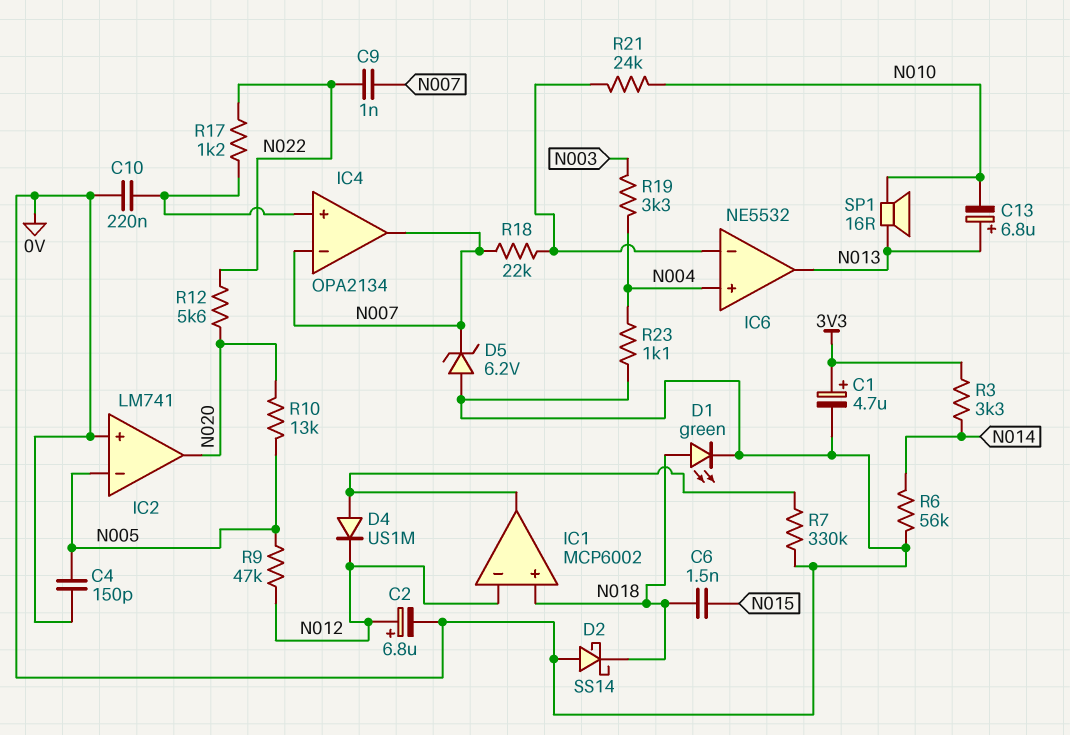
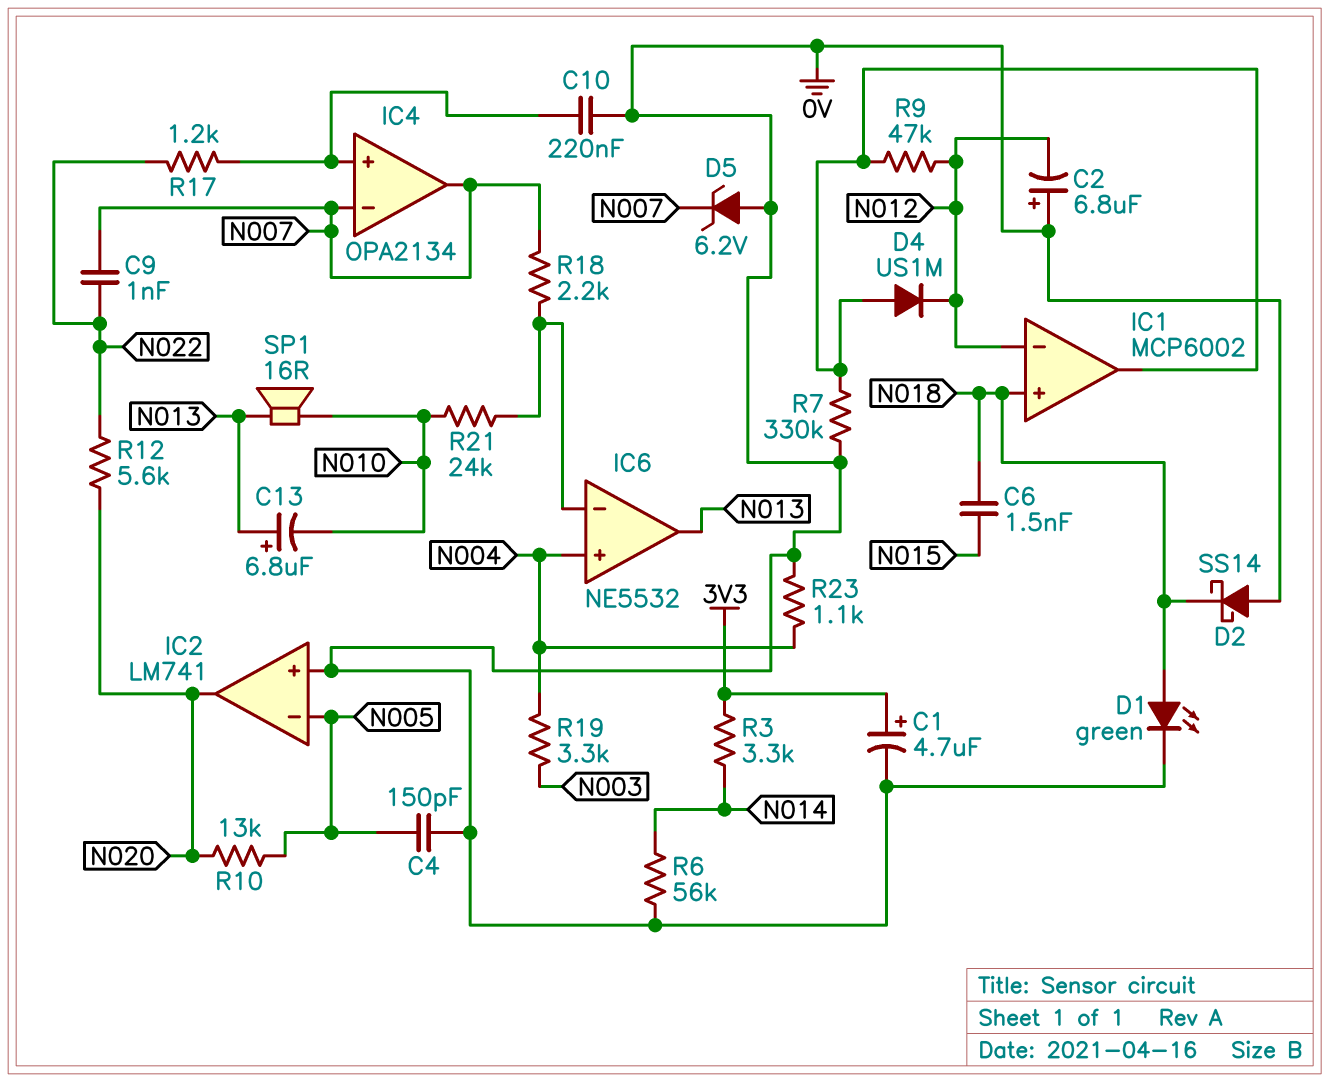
C2: 6.8uF (plus N012, minus 0V) -> 6.8uF (plus 0V, minus N012)
R9: 47k (N005, N012) -> 47k (IC1/out, N012)
R18: 22k (IC6/in-, N007) -> 2.2k (IC6/in-, N007)

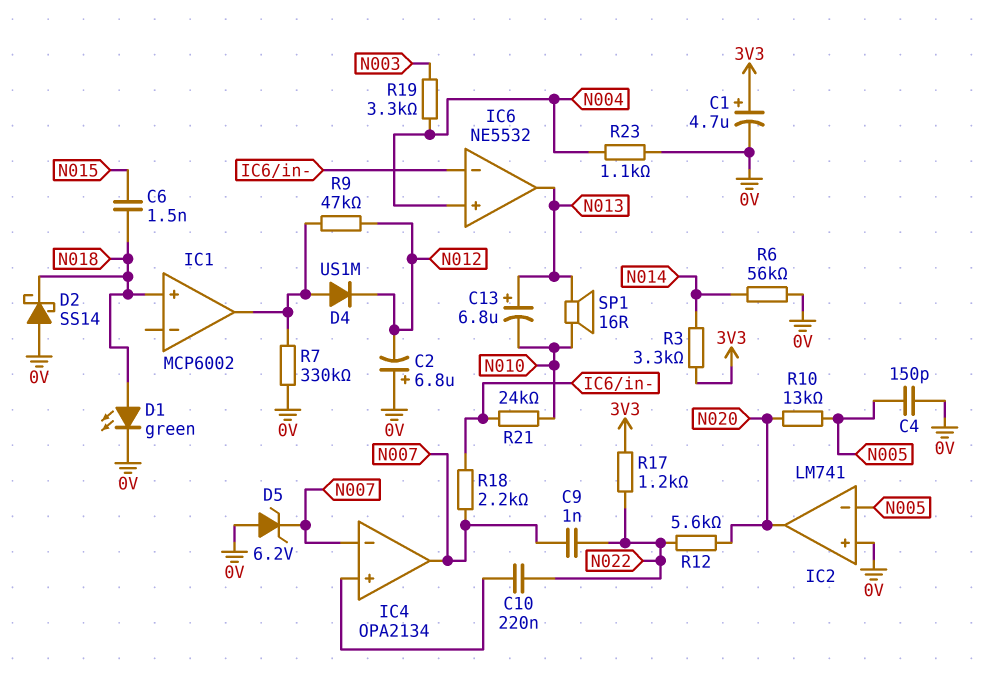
C10: 220nF (0V, IC4/in+) -> 220nF (IC4/in+, N022)
IC1 pin in-: N012 -> none
R17: 1.2k (IC4/in+, N022) -> 1.2k (3V3, N022)

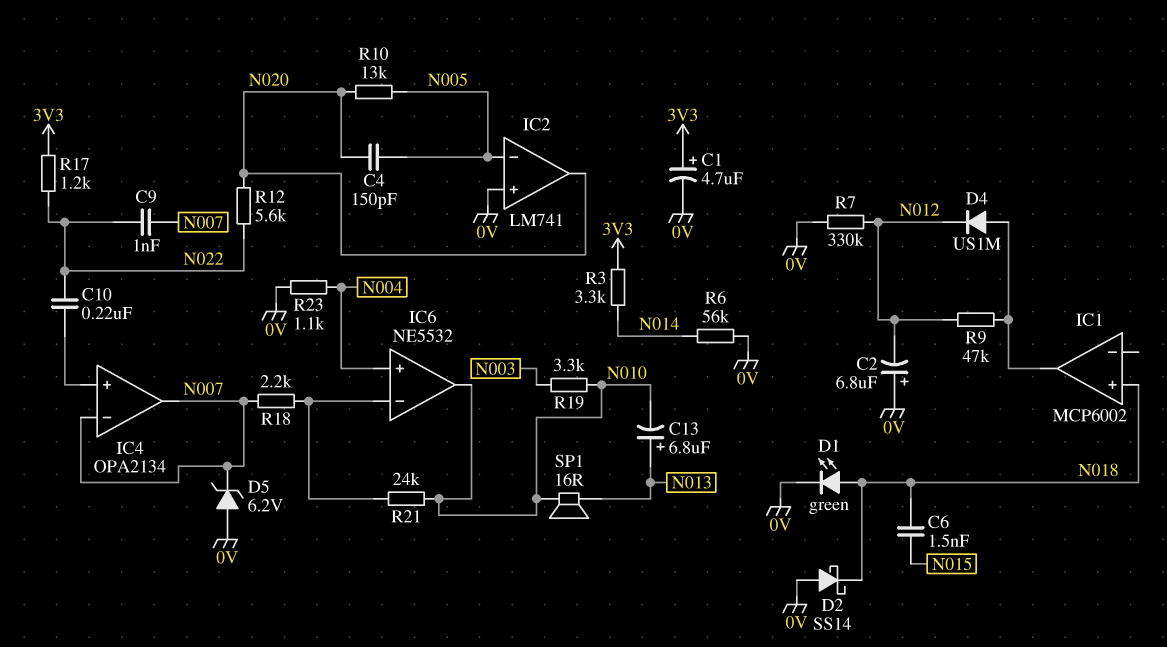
C4: 150pF (0V, N005) -> 150pF (N005, N020)
IC6 pin out: N013 -> N010
R7: 330k (0V, IC1/out) -> 330k (0V, N012)
R19: 3.3k (N003, N004) -> 3.3k (N003, N010)

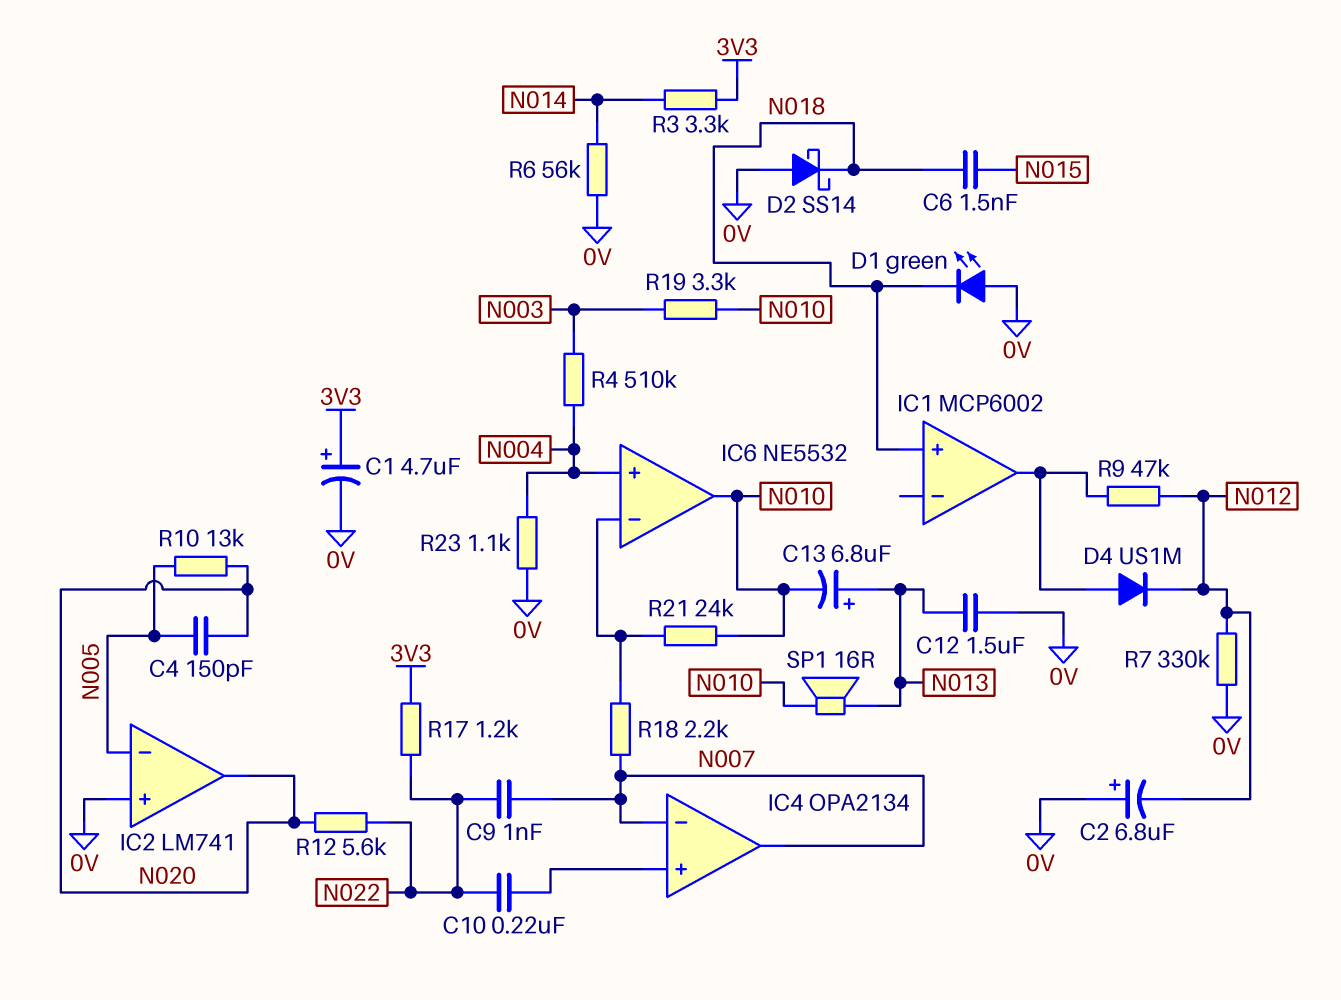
C12: none -> 1.5uF (0V, N013)
D1: LED green (A N018, K 0V) -> LED green (A 0V, K N018)
D5: zener 6.2V (A 0V, K N007) -> none
R4: none -> 510k (N003, N004)

